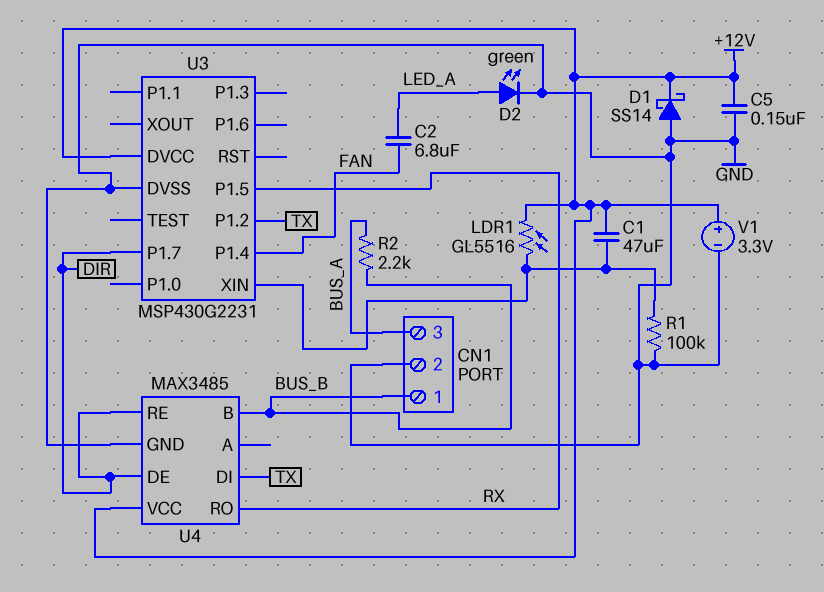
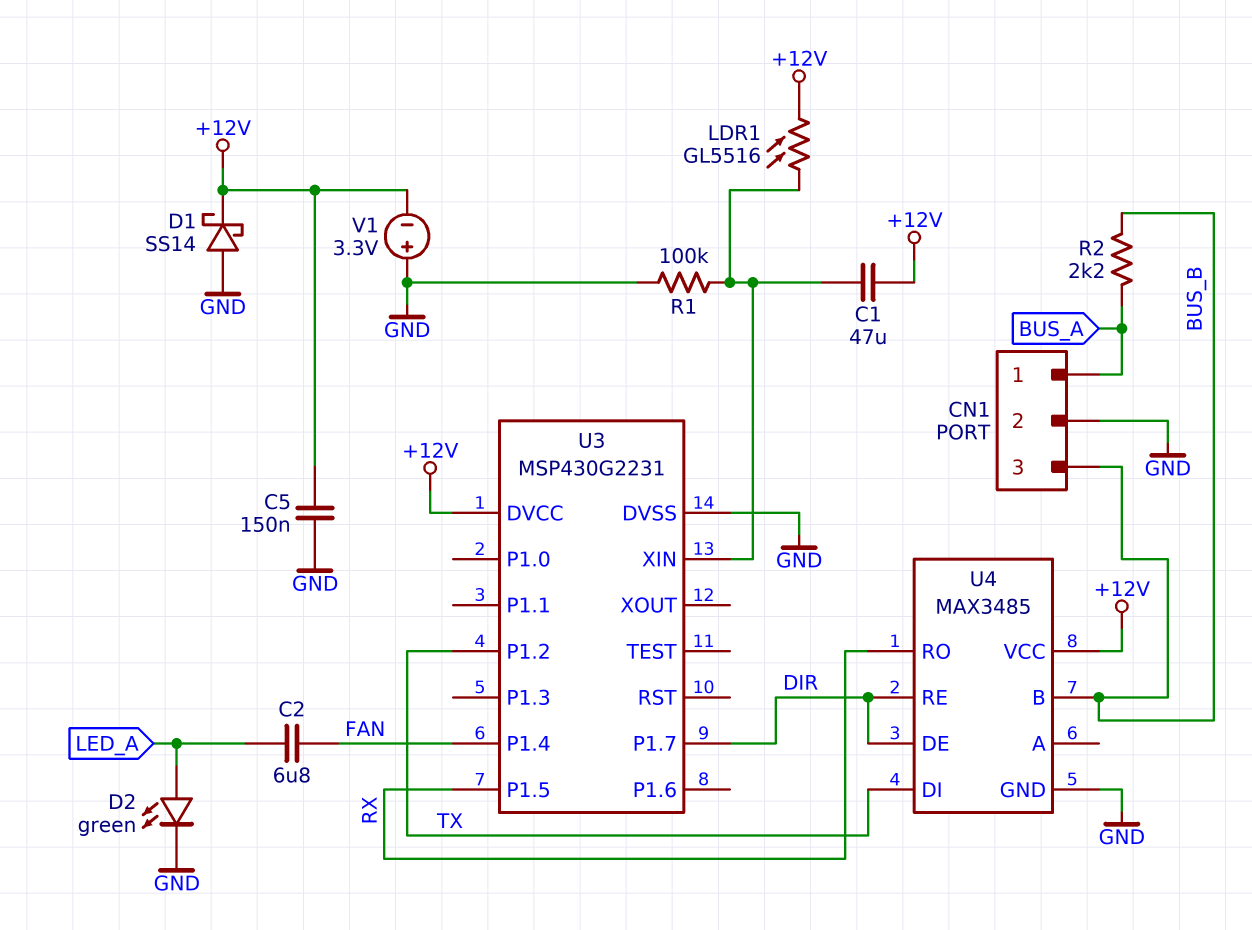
CN1 pin 1: BUS_B -> BUS_A
CN1 pin 3: BUS_A -> BUS_B
V1: 3.3V (plus +12V, minus GND) -> 3.3V (plus GND, minus +12V)

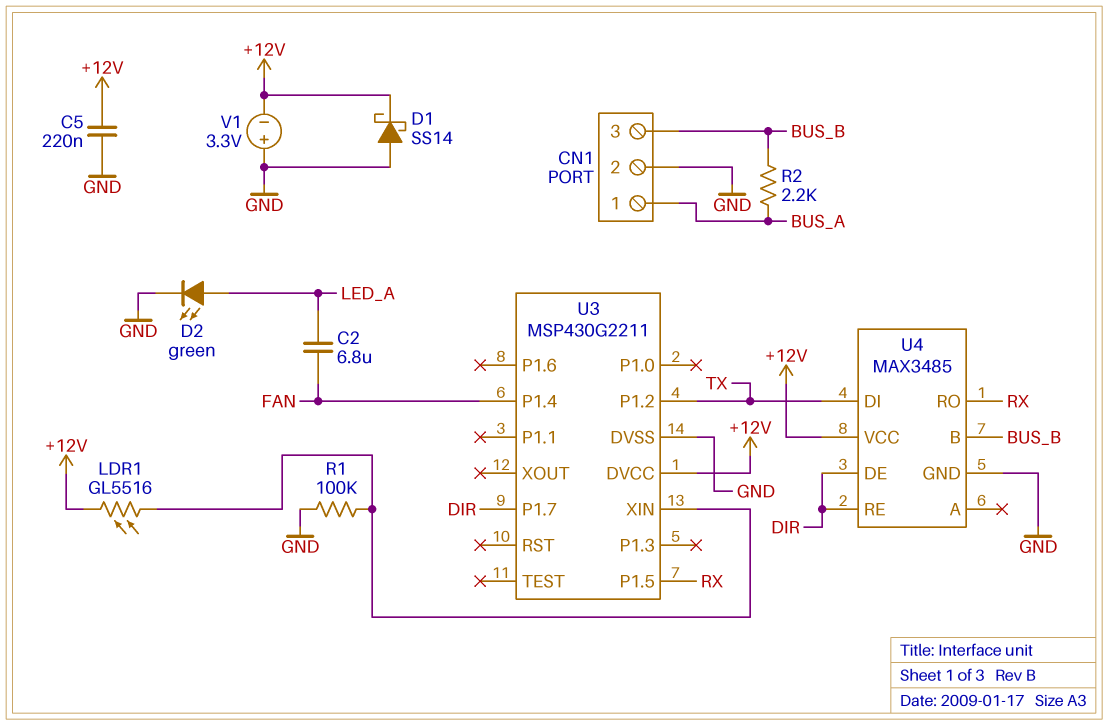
C1: 47uF (+12V, U3/XIN) -> none
C5: 150nF (+12V, GND) -> 220nF (+12V, GND)
U3: MSP430G2231 -> MSP430G2211

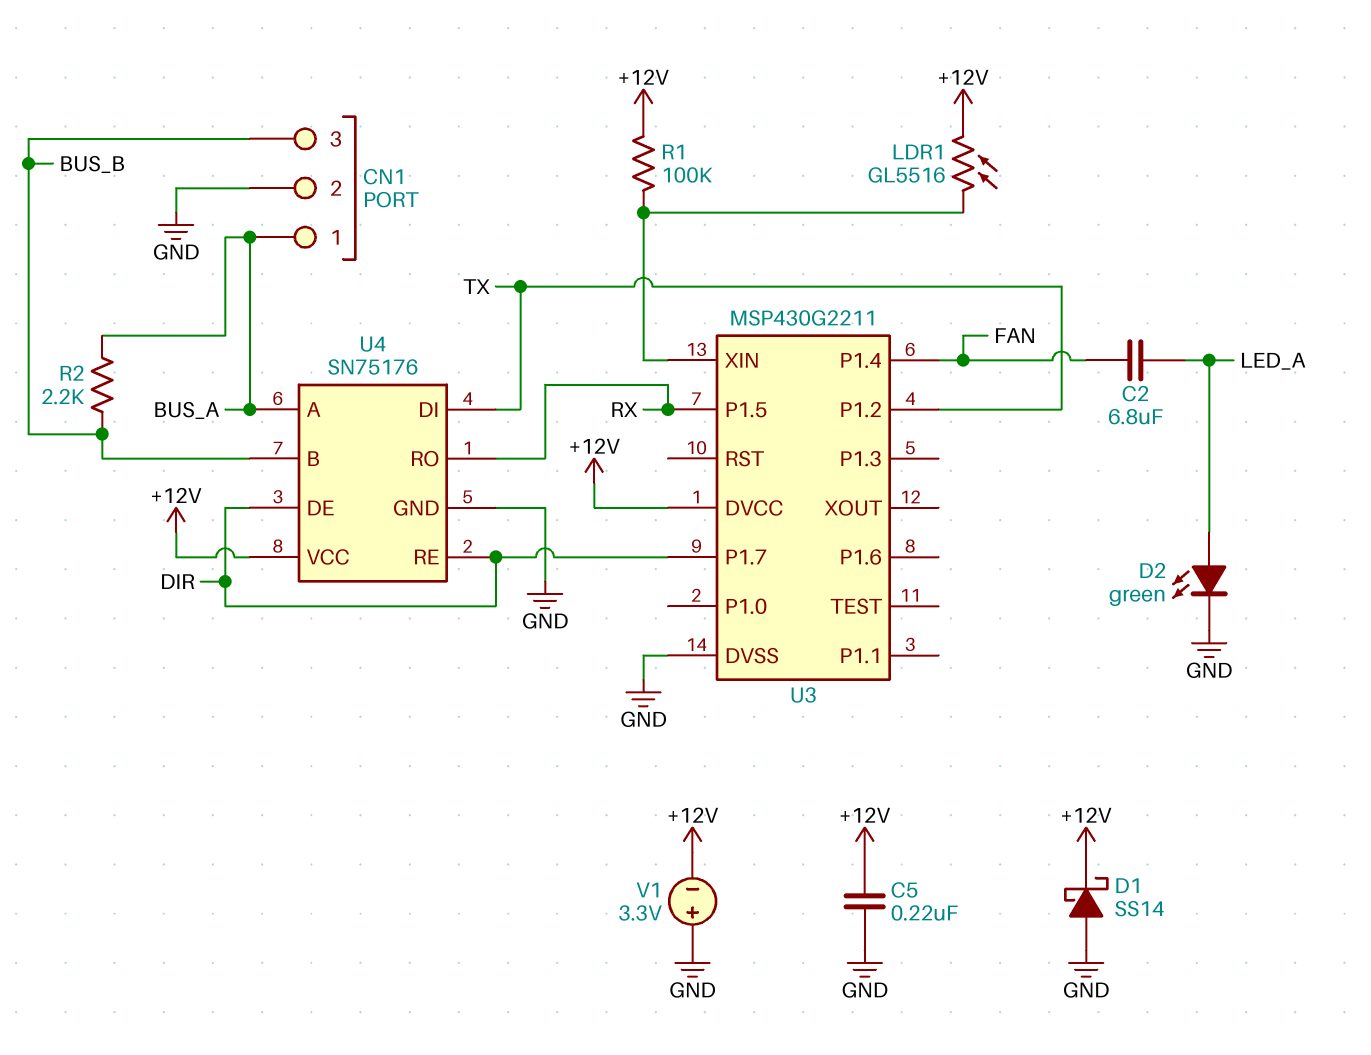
R1: 100k (GND, U3/XIN) -> 100k (+12V, U3/XIN)
U4: MAX3485 -> SN75176
U4 pin A: none -> BUS_A

